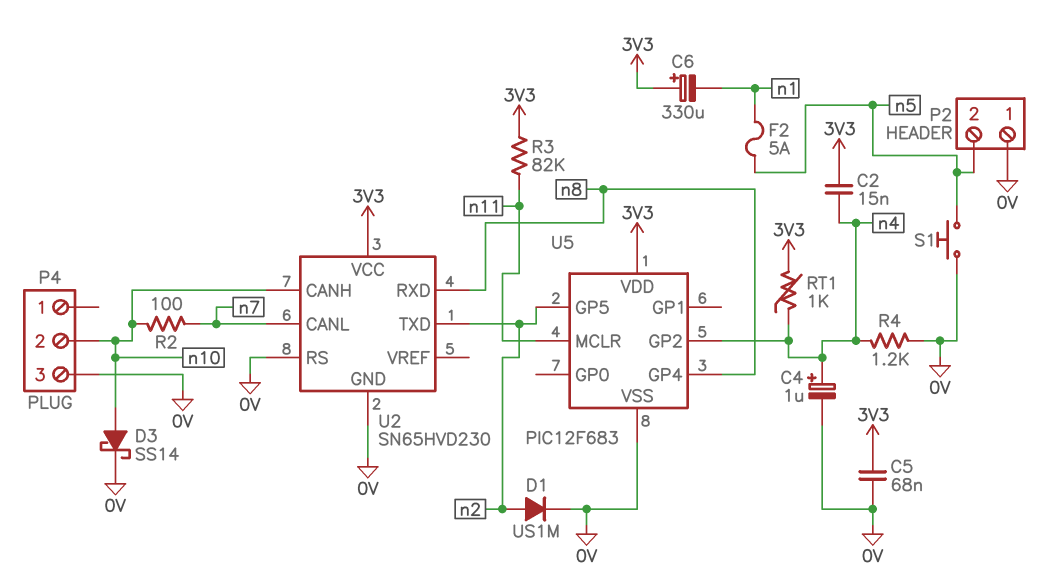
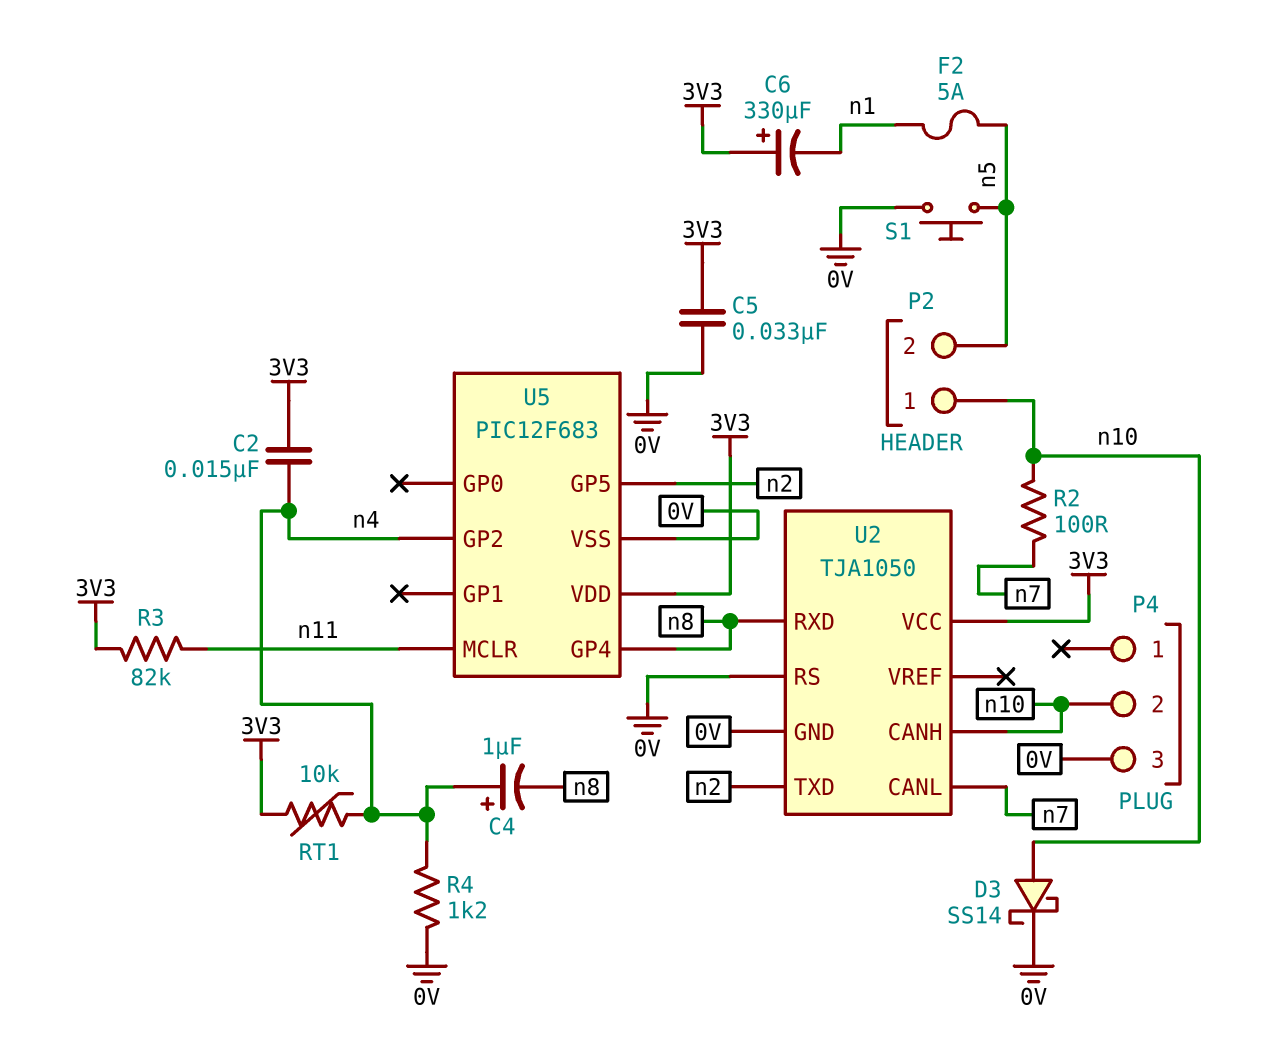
C4: 1uF (plus n4, minus 0V) -> 1uF (plus n4, minus n8)
C5: 68nF (0V, 3V3) -> 33nF (0V, 3V3)
D1: diode US1M (A n2, K 0V) -> none
P2 pin 1: 0V -> n10
RT1: 1k (3V3, n4) -> 10k (3V3, n4)
U2: SN65HVD230 -> TJA1050

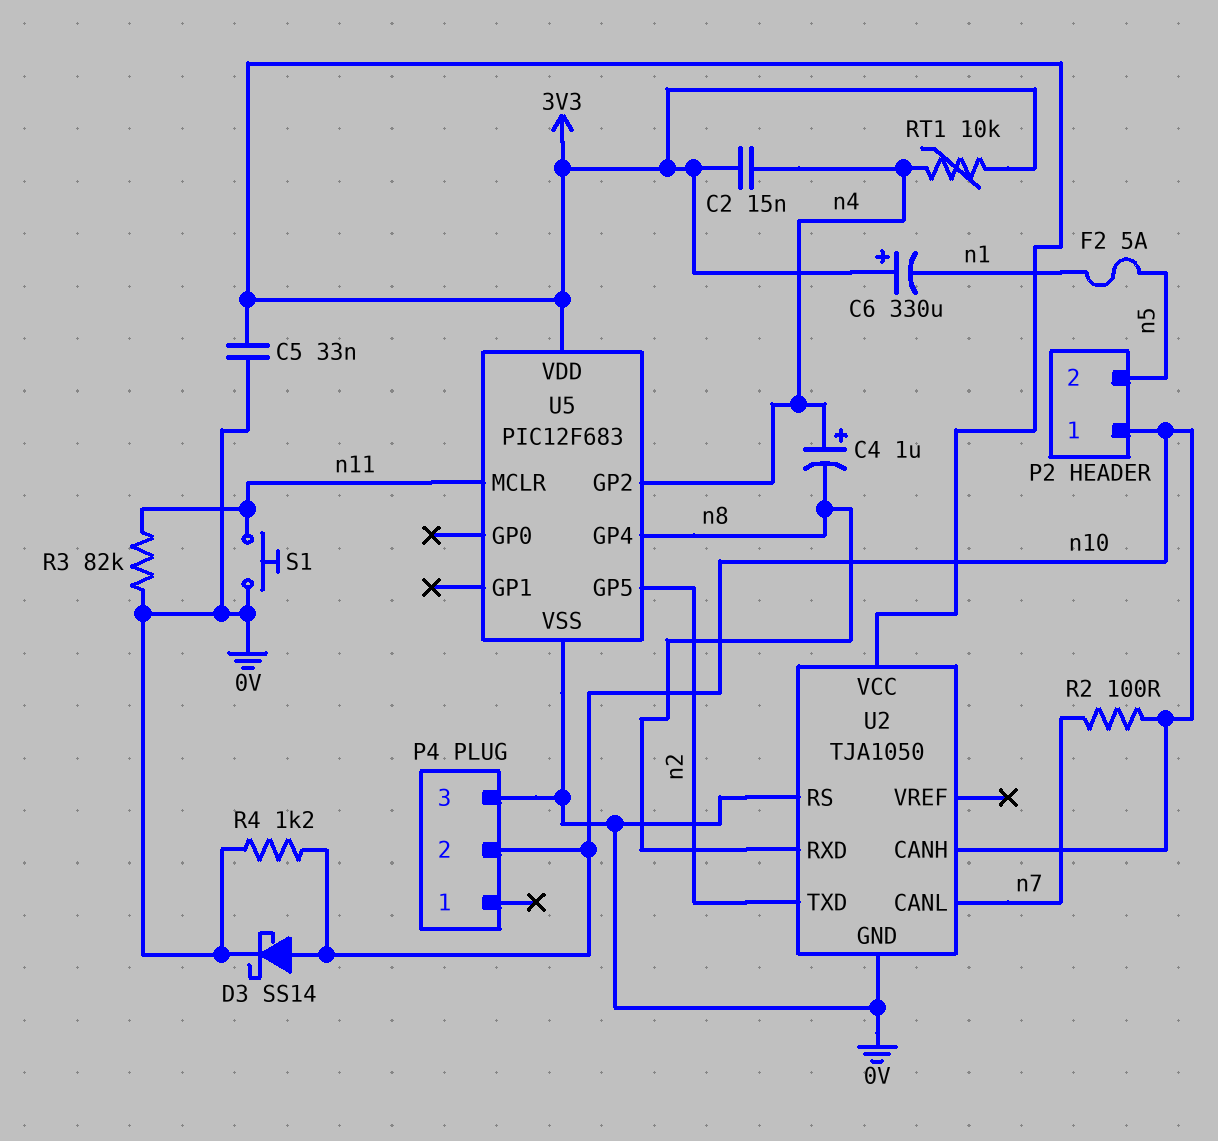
R3: 82k (3V3, n11) -> 82k (0V, n11)
R4: 1.2k (0V, n4) -> 1.2k (0V, n10)
S1: button (0V, n5) -> button (0V, n11)

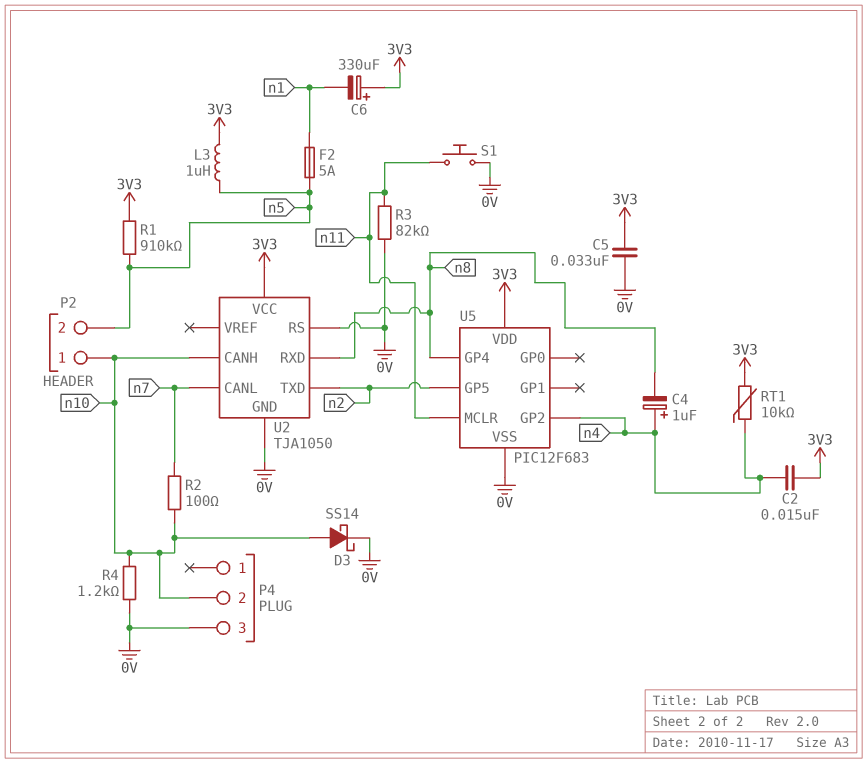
L3: none -> 1uH (3V3, n5)
R1: none -> 910k (3V3, n5)

